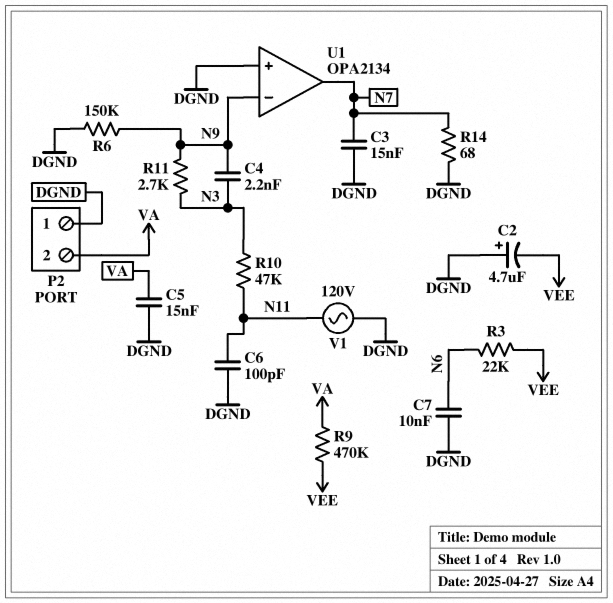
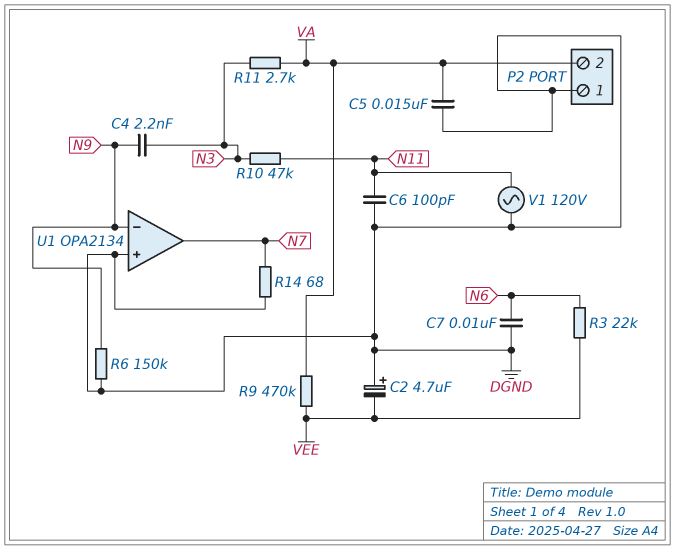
C3: 15nF (DGND, N7) -> none
R11: 2.7k (N3, N9) -> 2.7k (N3, VA)

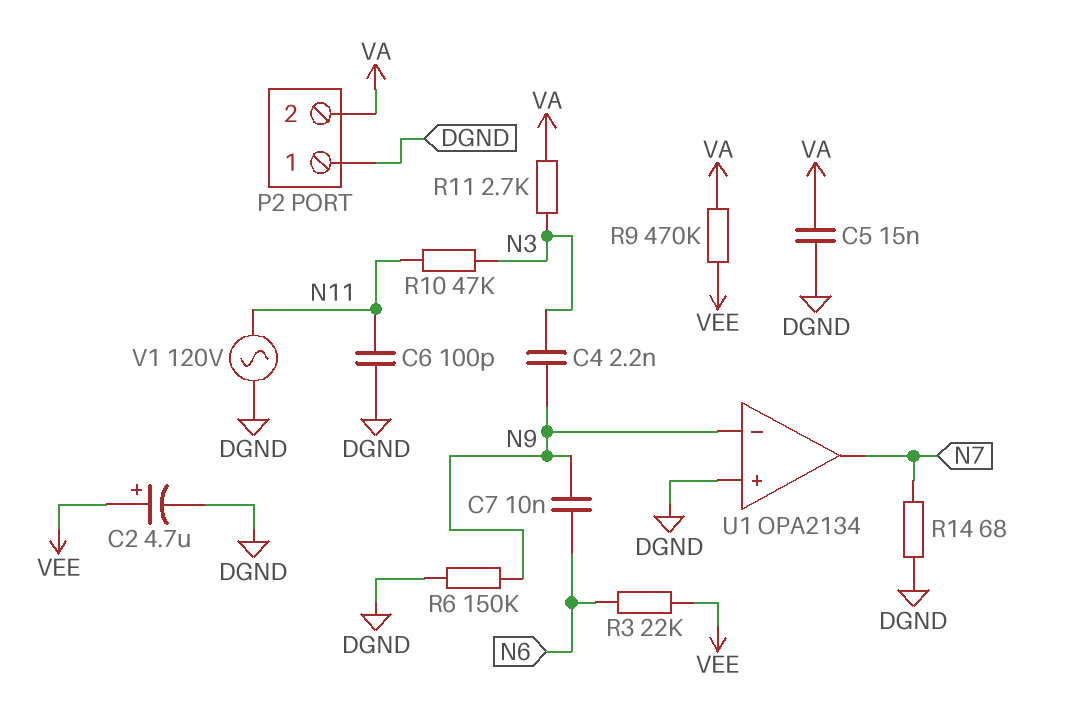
C2: 4.7uF (plus DGND, minus VEE) -> 4.7uF (plus VEE, minus DGND)
C7: 10nF (DGND, N6) -> 10nF (N6, N9)

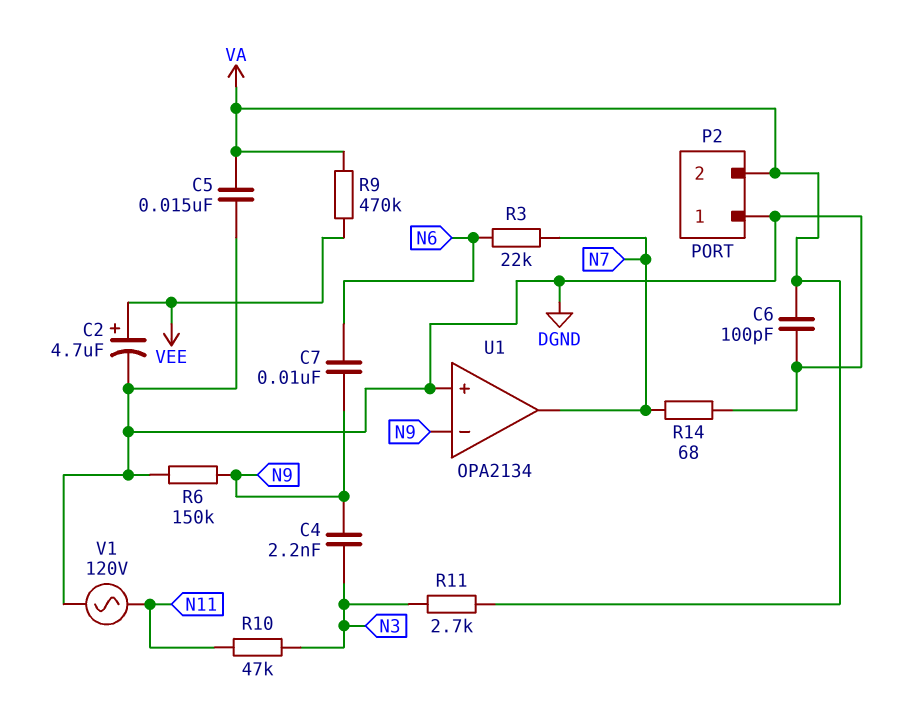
C6: 100pF (DGND, N11) -> 100pF (DGND, VA)
R3: 22k (N6, VEE) -> 22k (N6, N7)

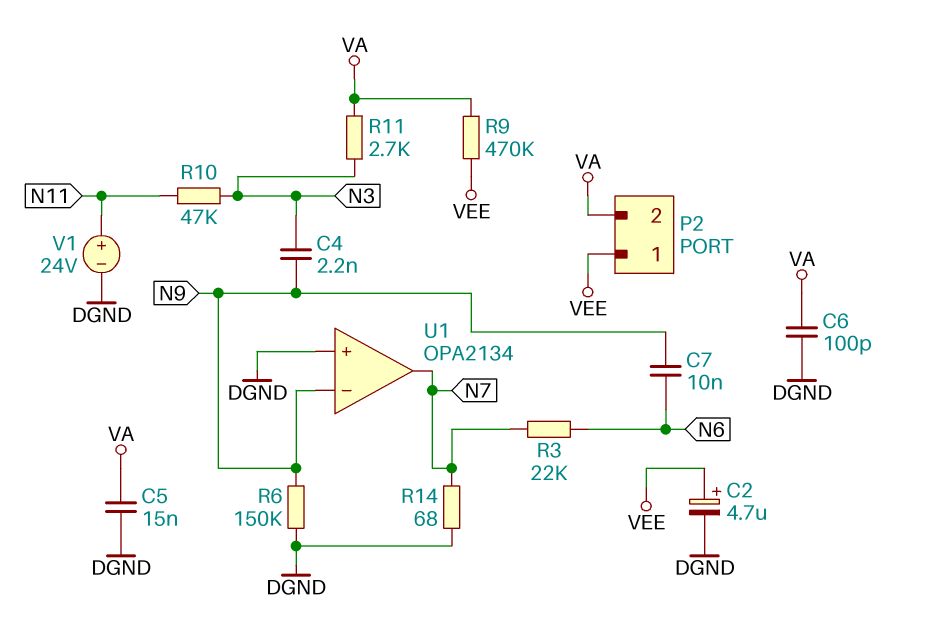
P2 pin 1: DGND -> VEE
V1: AC 120V (DGND, N11) -> 24V (plus N11, minus DGND)

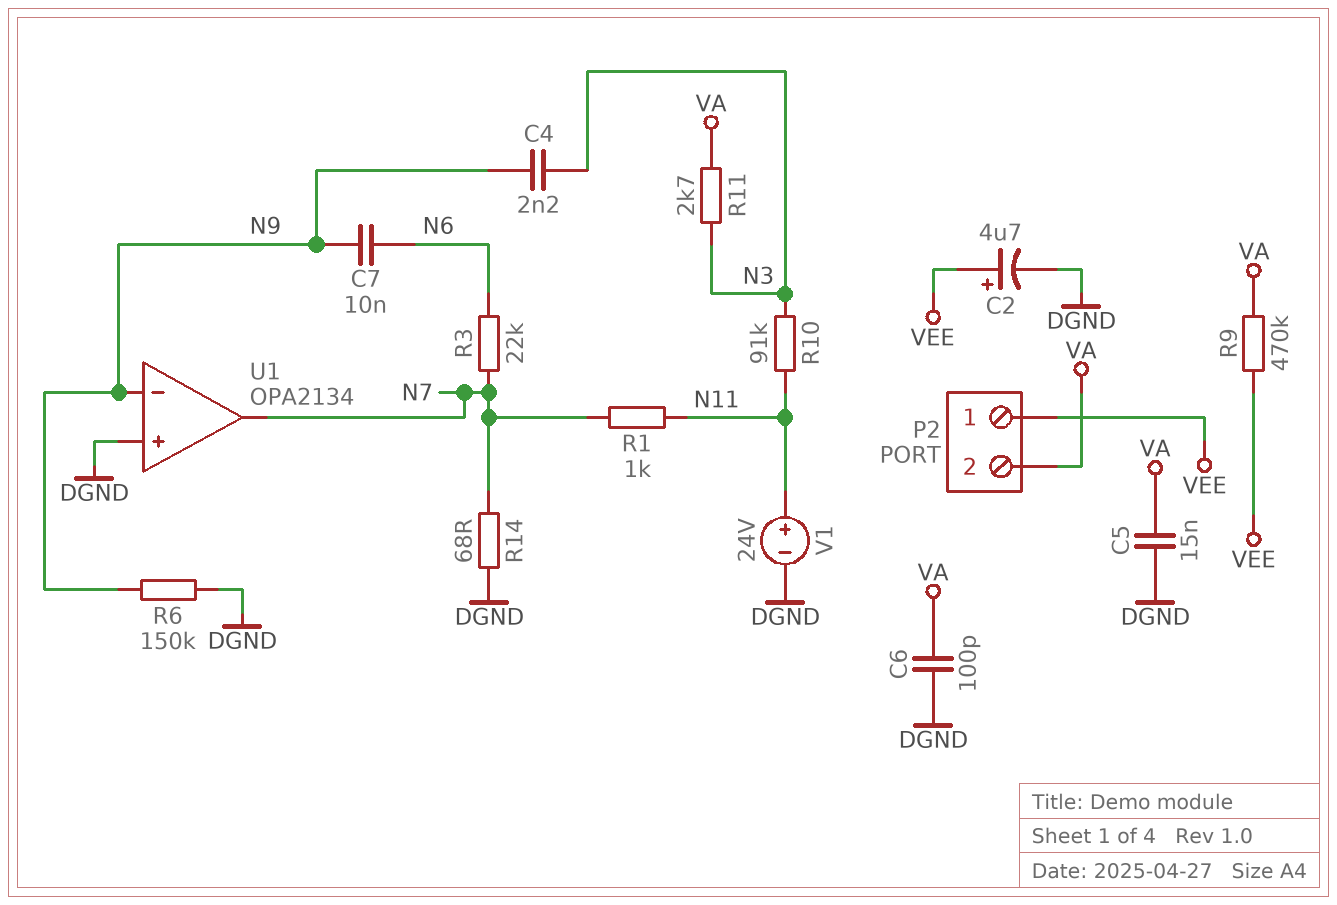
R1: none -> 1k (N7, N11)
R10: 47k (N3, N11) -> 91k (N3, N11)

